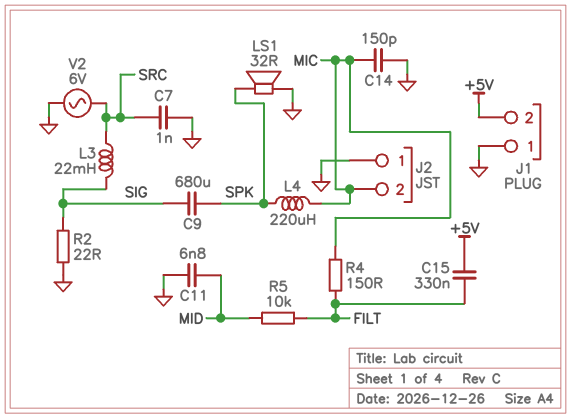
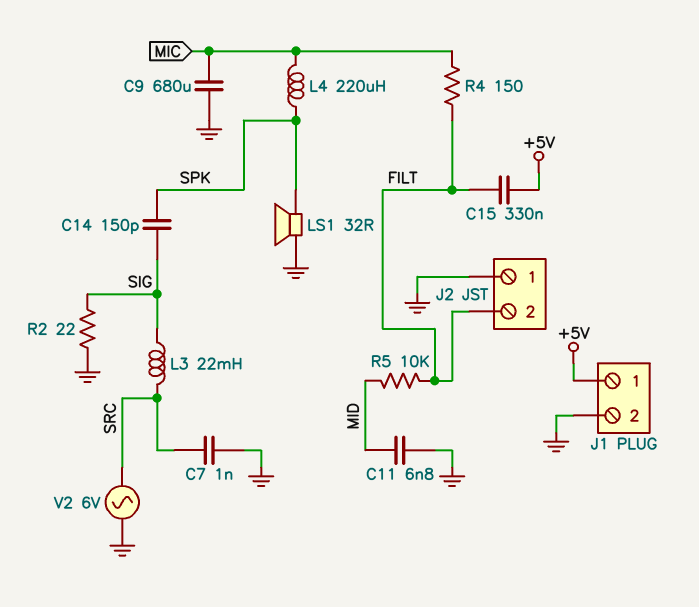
C9: 680uF (SIG, SPK) -> 680uF (GND, MIC)
C14: 150pF (GND, MIC) -> 150pF (SIG, SPK)
J1 pin 1: GND -> +5V
J1 pin 2: +5V -> GND
J2 pin 2: MIC -> FILT

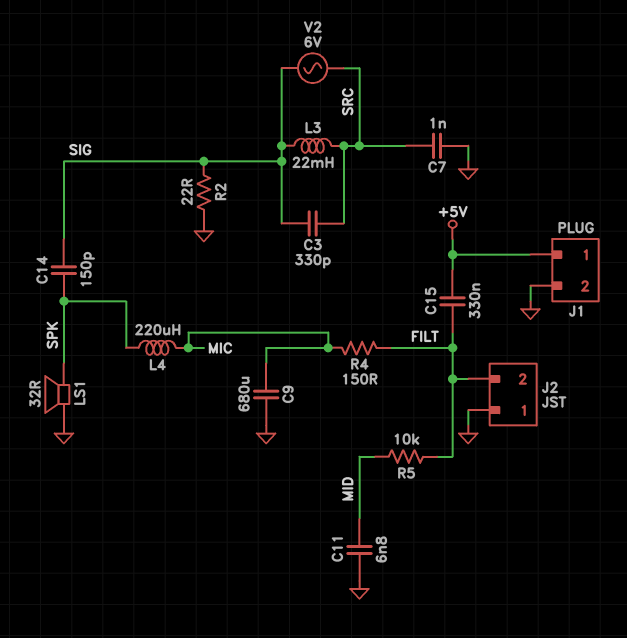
C3: none -> 330pF (SIG, SRC)
V2: AC 6V (GND, SRC) -> AC 6V (SIG, SRC)

